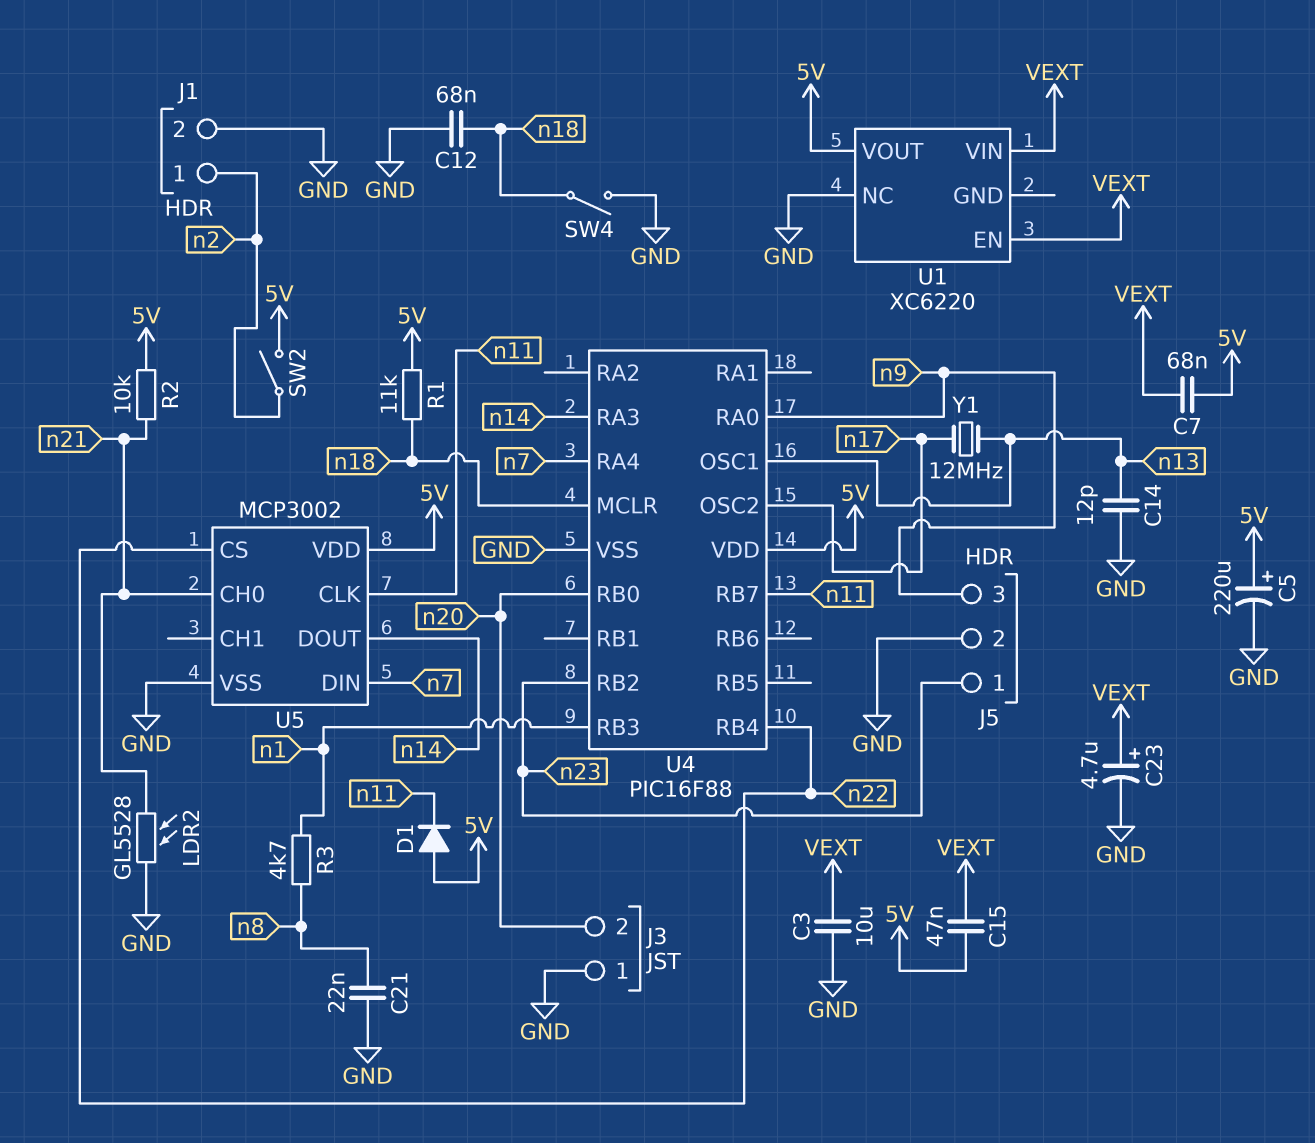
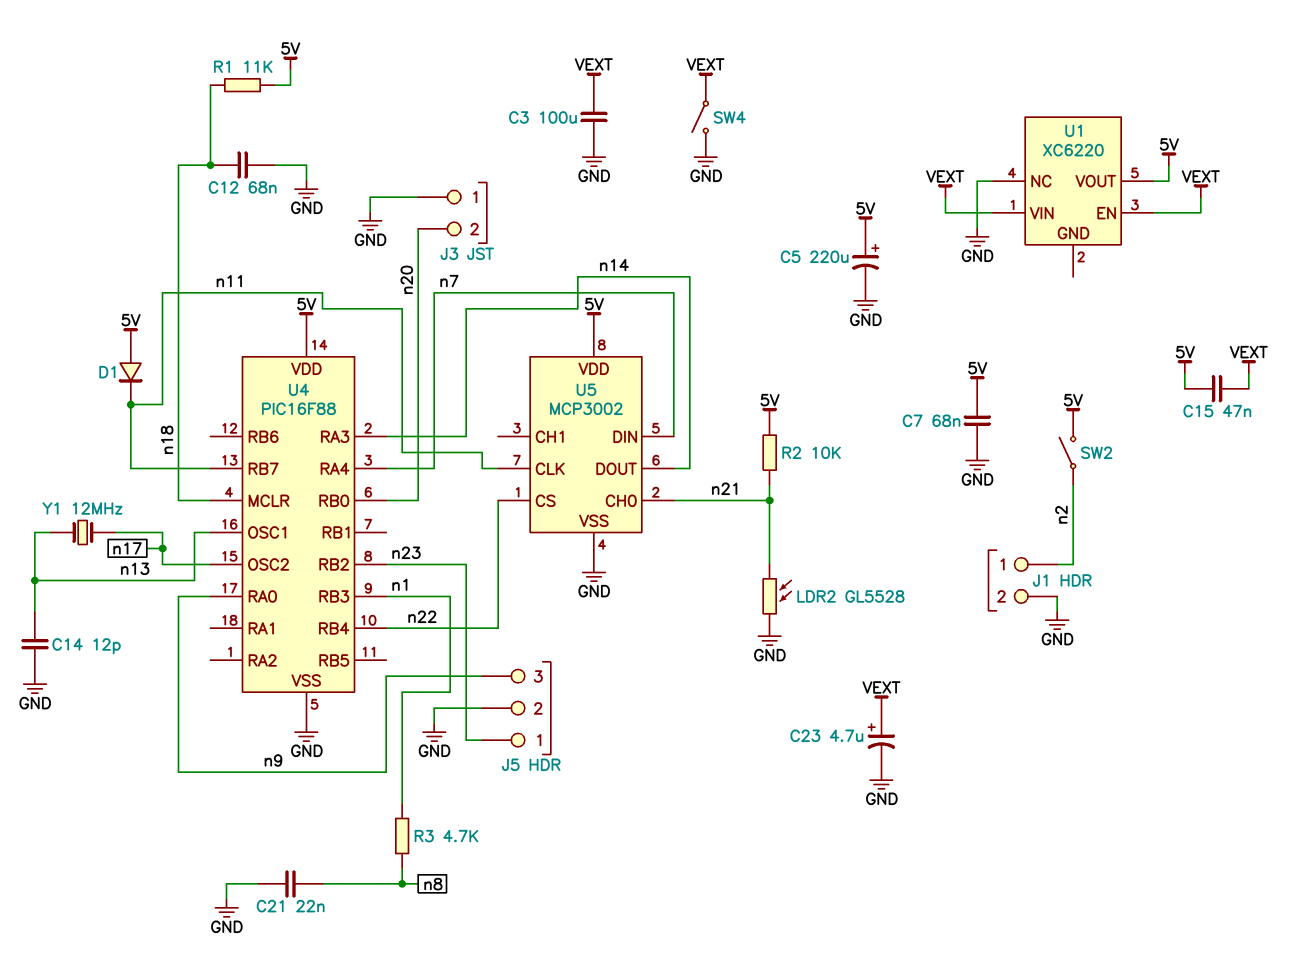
C3: 10uF (GND, VEXT) -> 100uF (GND, VEXT)
C7: 68nF (5V, VEXT) -> 68nF (5V, GND)
SW4: switch (GND, n18) -> switch (GND, VEXT)

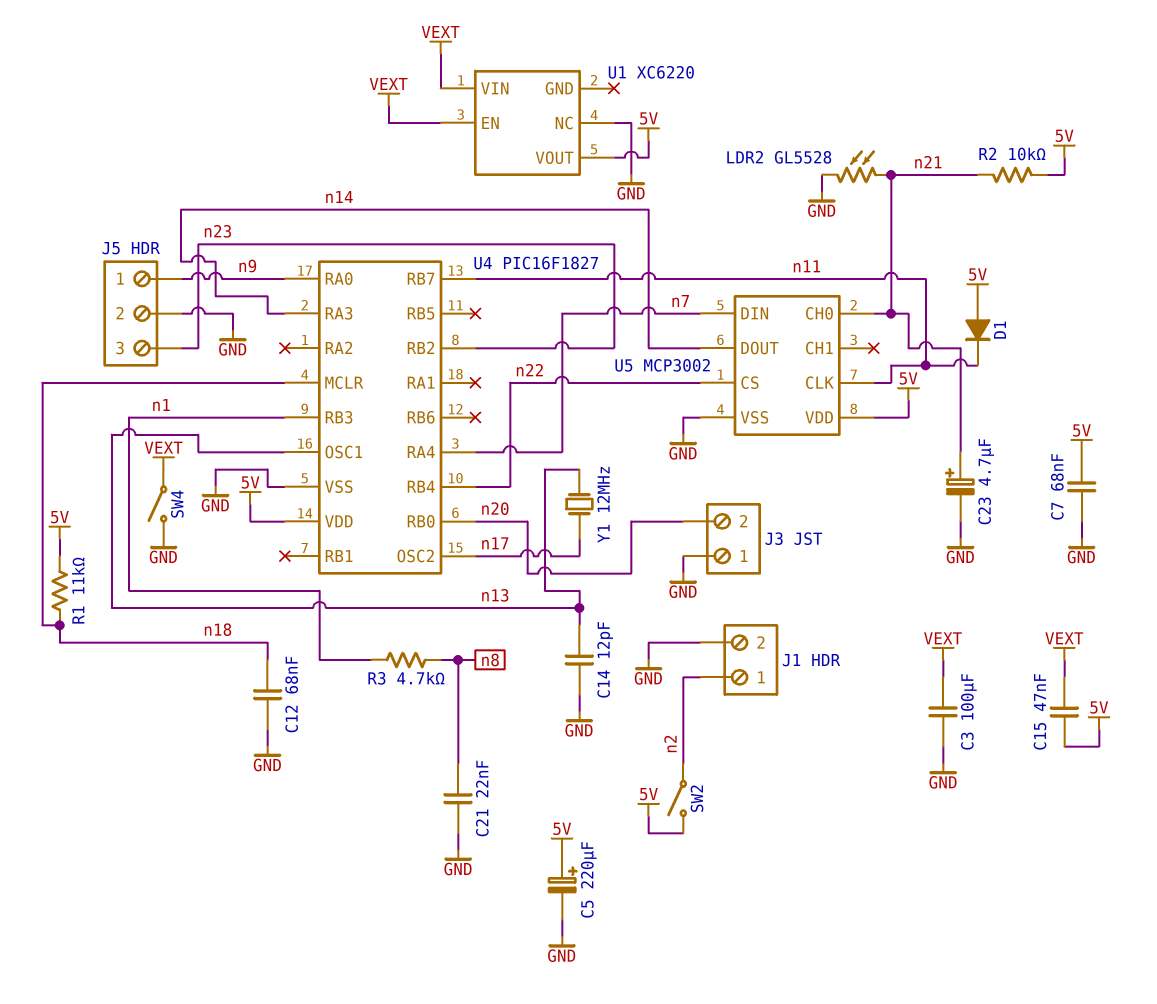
C23: 4.7uF (plus VEXT, minus GND) -> 4.7uF (plus n21, minus GND)
J5 pin 1: n23 -> n9
J5 pin 3: n9 -> n23
U4: PIC16F88 -> PIC16F1827

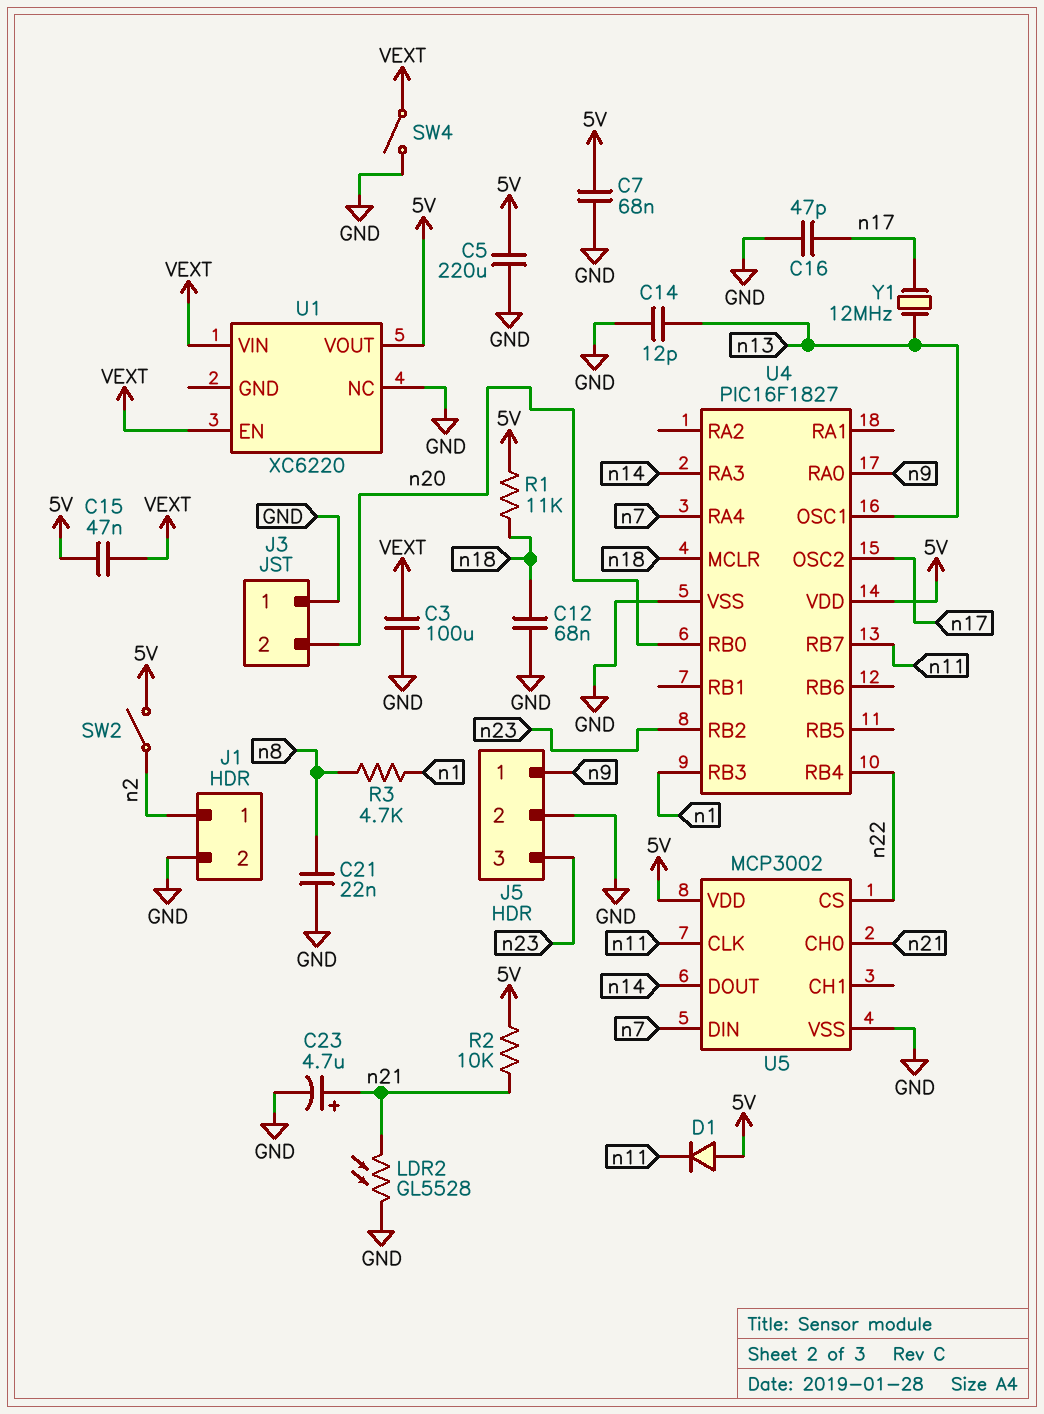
C5: 220uF (plus 5V, minus GND) -> 220uF (5V, GND)
C16: none -> 47pF (GND, n17)

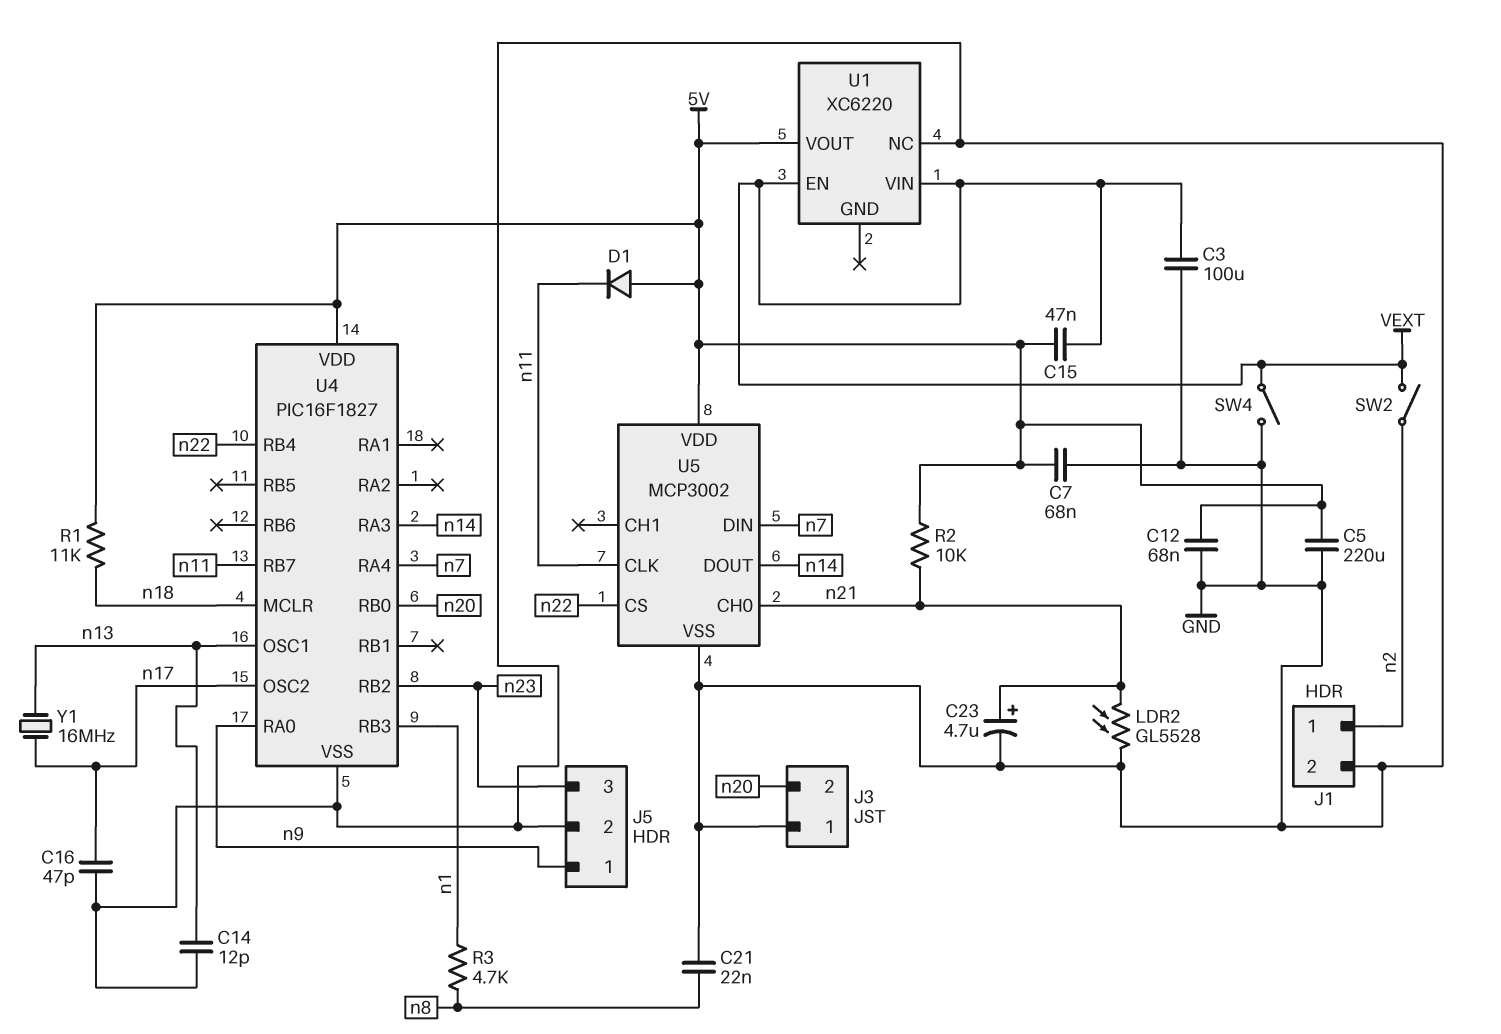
C12: 68nF (GND, n18) -> 68nF (5V, GND)
SW2: switch (5V, n2) -> switch (VEXT, n2)
Y1: 12MHz (n13, n17) -> 16MHz (n13, n17)

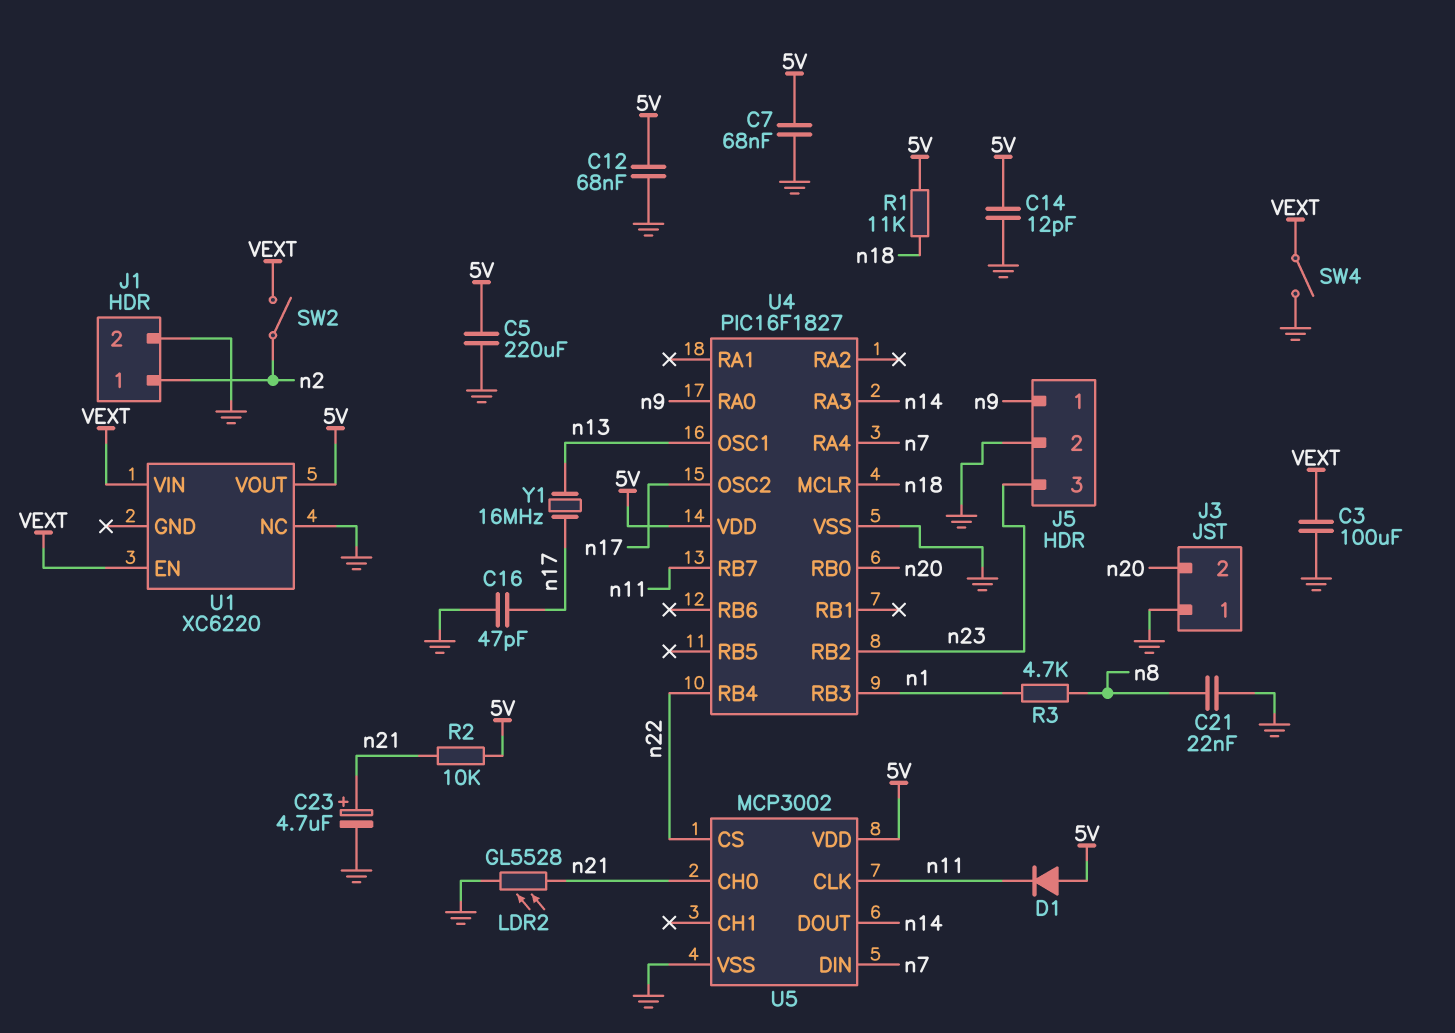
C14: 12pF (GND, n13) -> 12pF (5V, GND)
C15: 47nF (5V, VEXT) -> none

